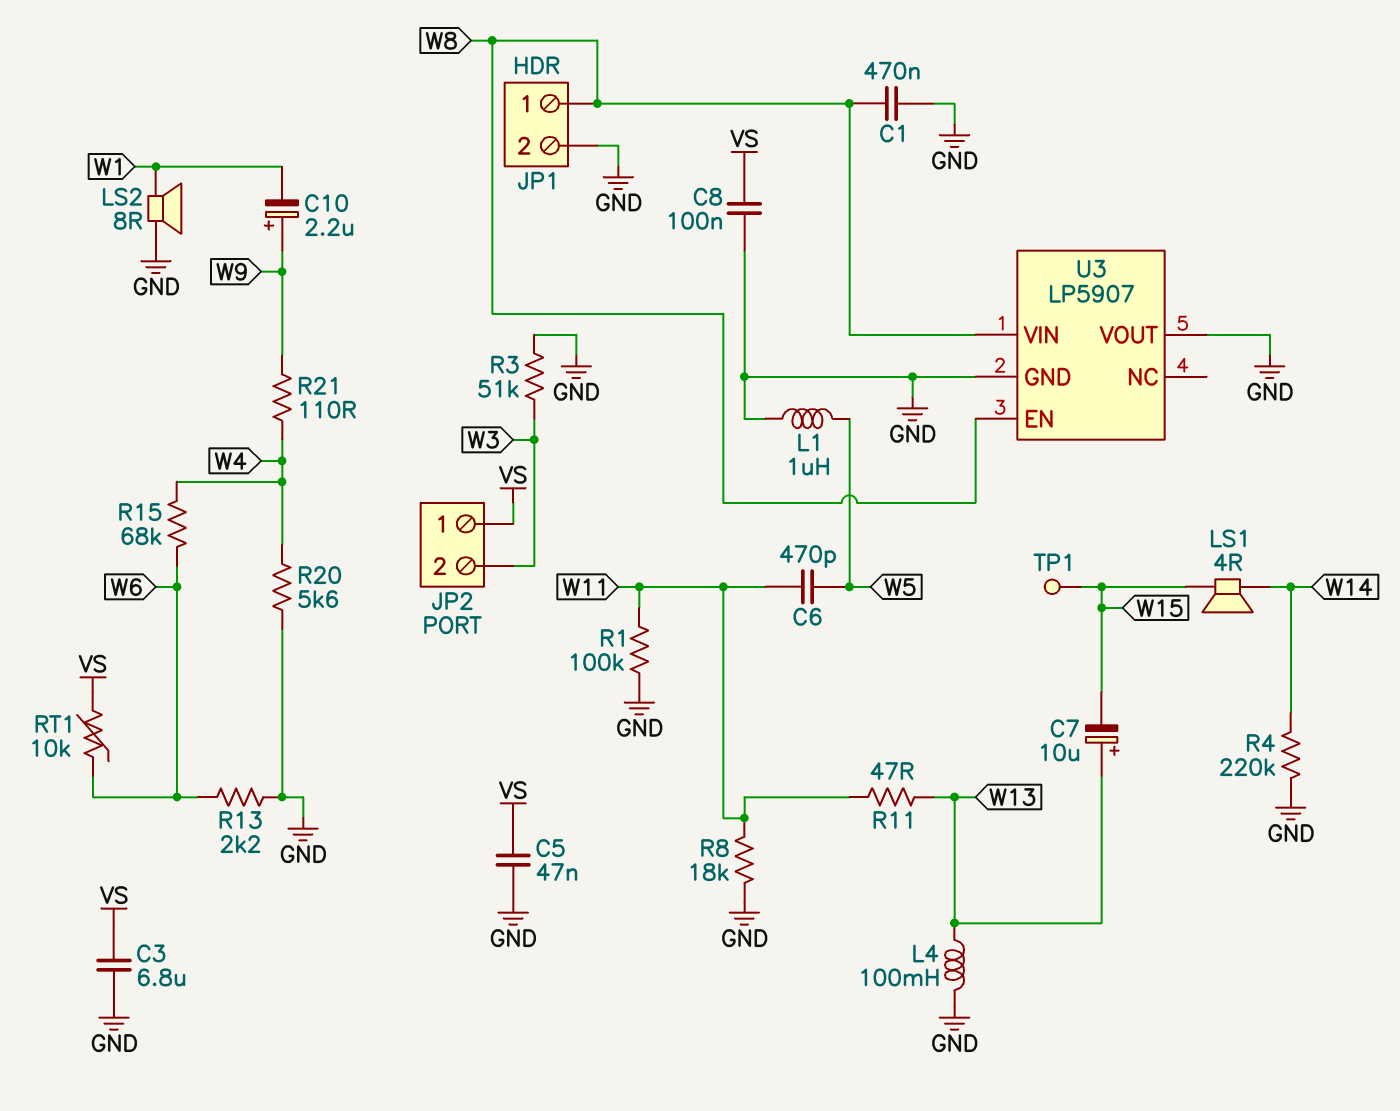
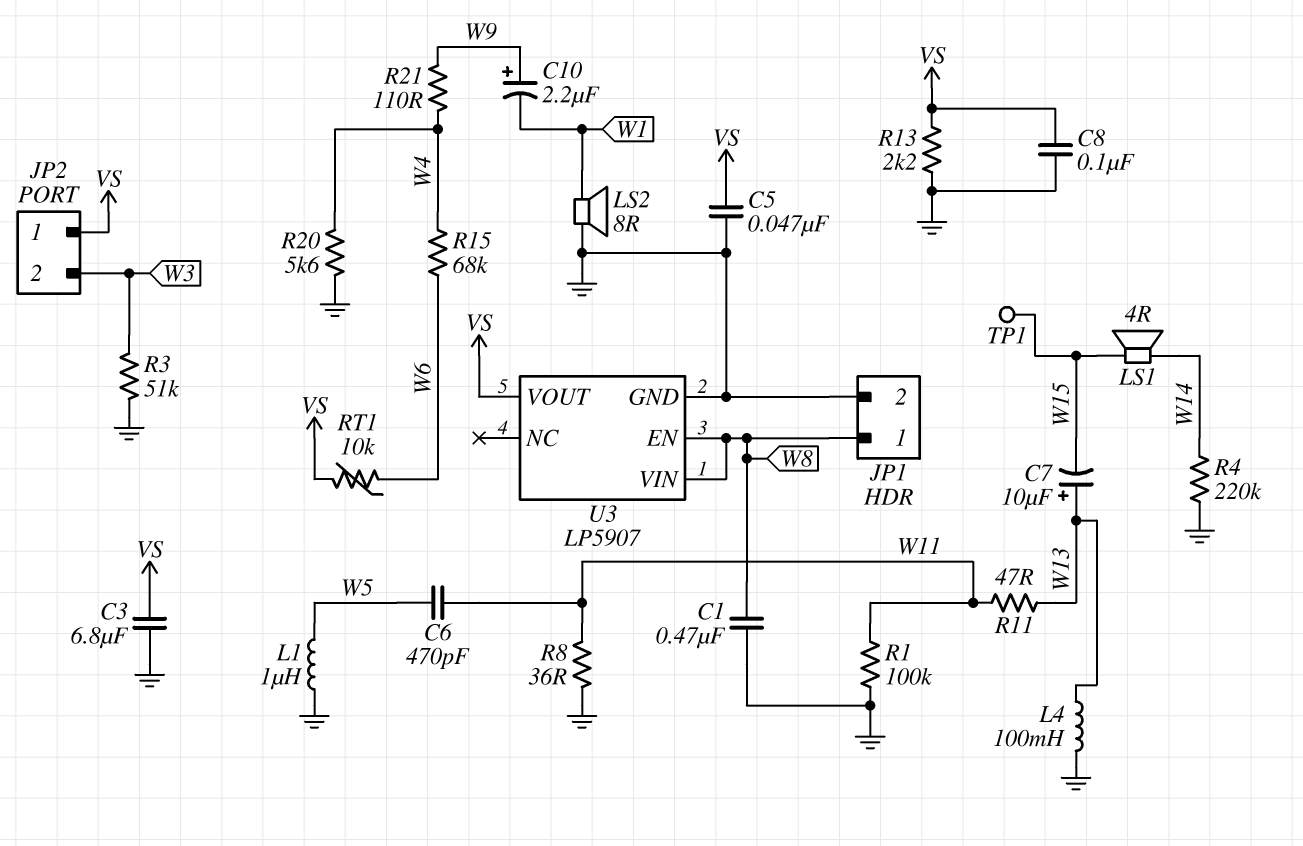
R8: 18k (GND, W11) -> 36 (GND, W11)
R13: 2.2k (GND, W6) -> 2.2k (GND, VS)
U3 pin VOUT: GND -> VS

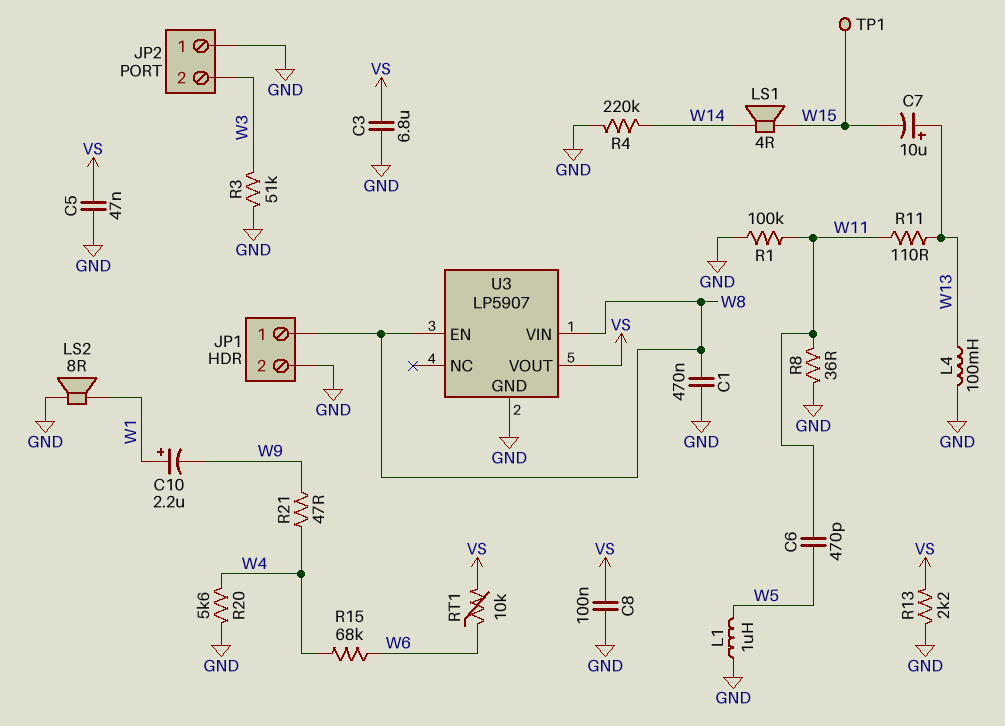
C10: 2.2uF (plus W9, minus W1) -> 2.2uF (plus W1, minus W9)
JP2 pin 1: VS -> GND
R11: 47 (W11, W13) -> 110 (W11, W13)
R21: 110 (W4, W9) -> 47 (W4, W9)

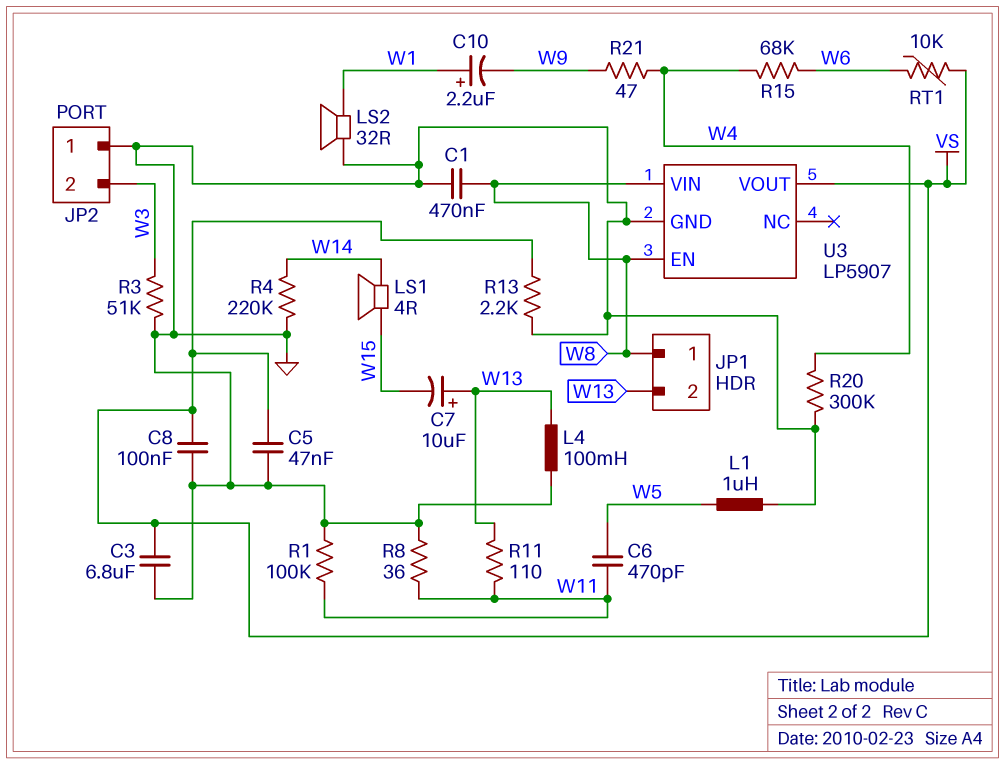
JP1 pin 2: GND -> W13
LS2: speaker 8R (GND, W1) -> speaker 32R (GND, W1)
R20: 5.6k (GND, W4) -> 300k (GND, W4)
TP1: test point (W15) -> none

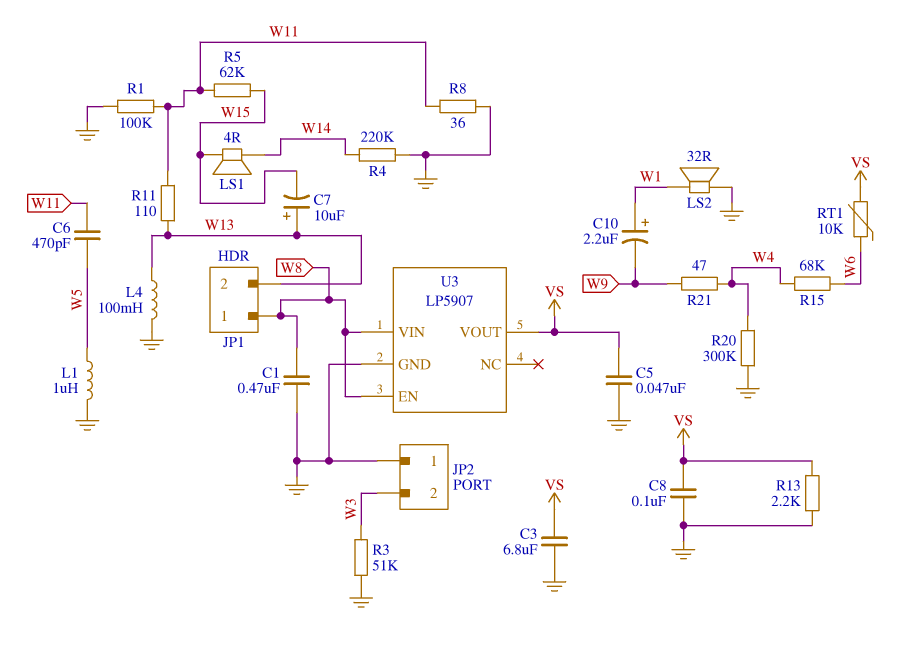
R5: none -> 62k (W11, W15)

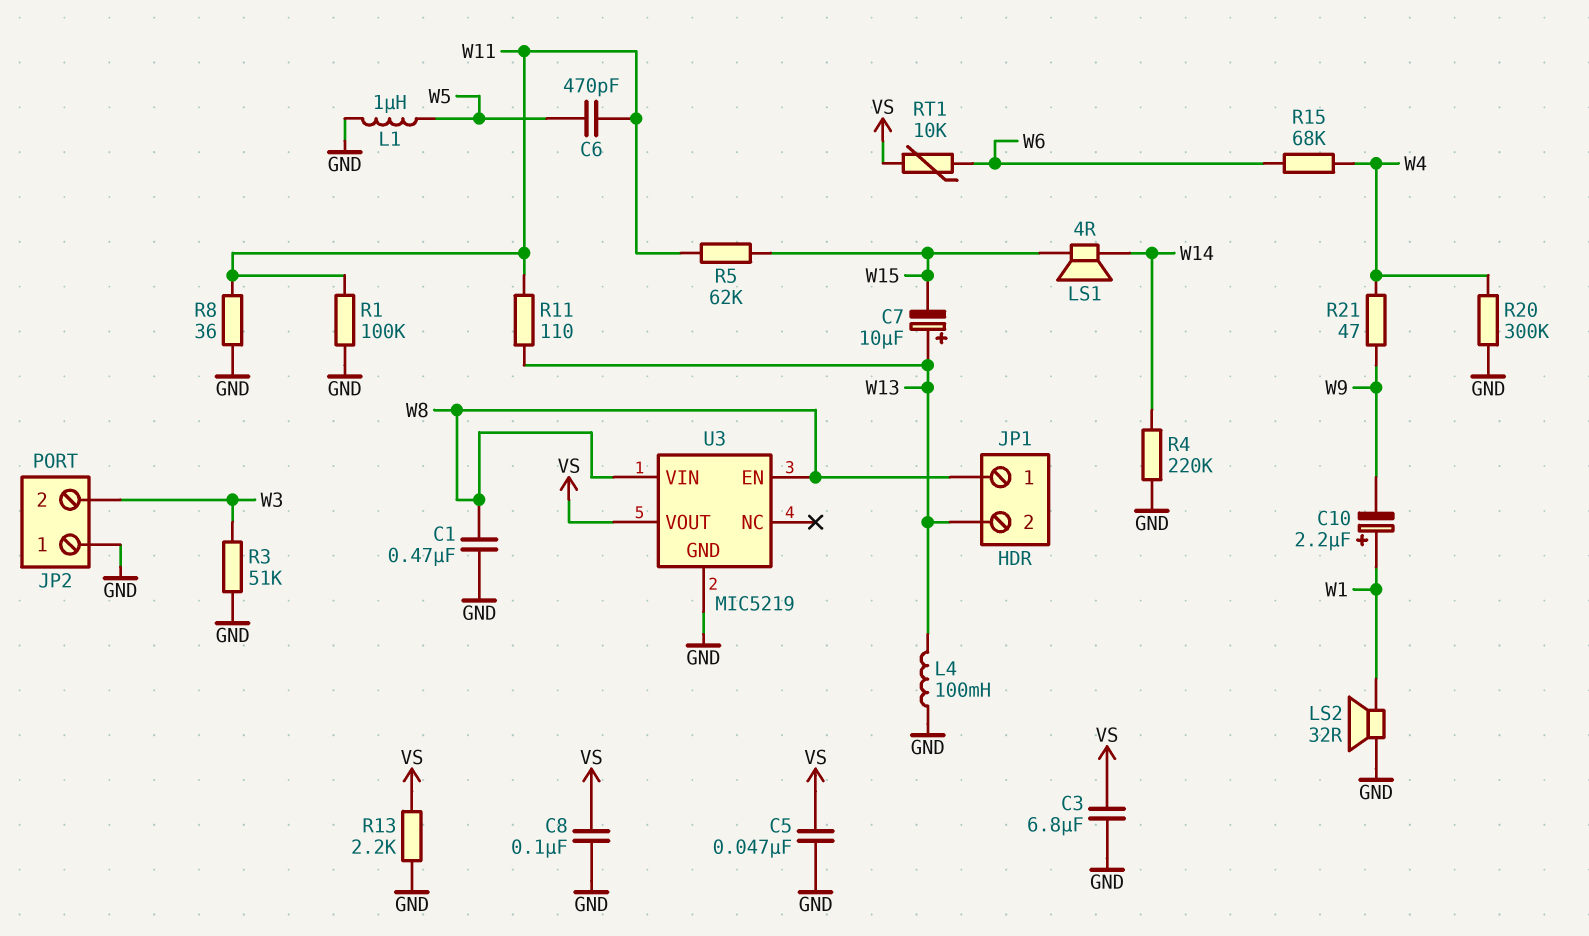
U3: LP5907 -> MIC5219

